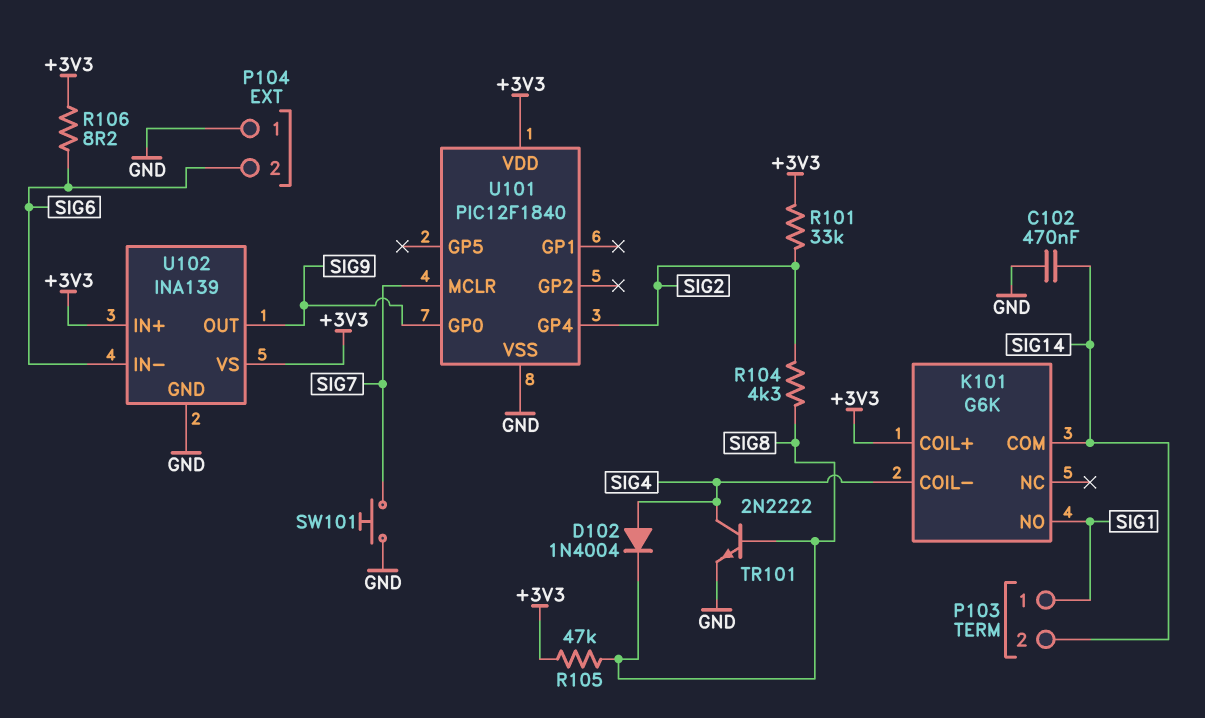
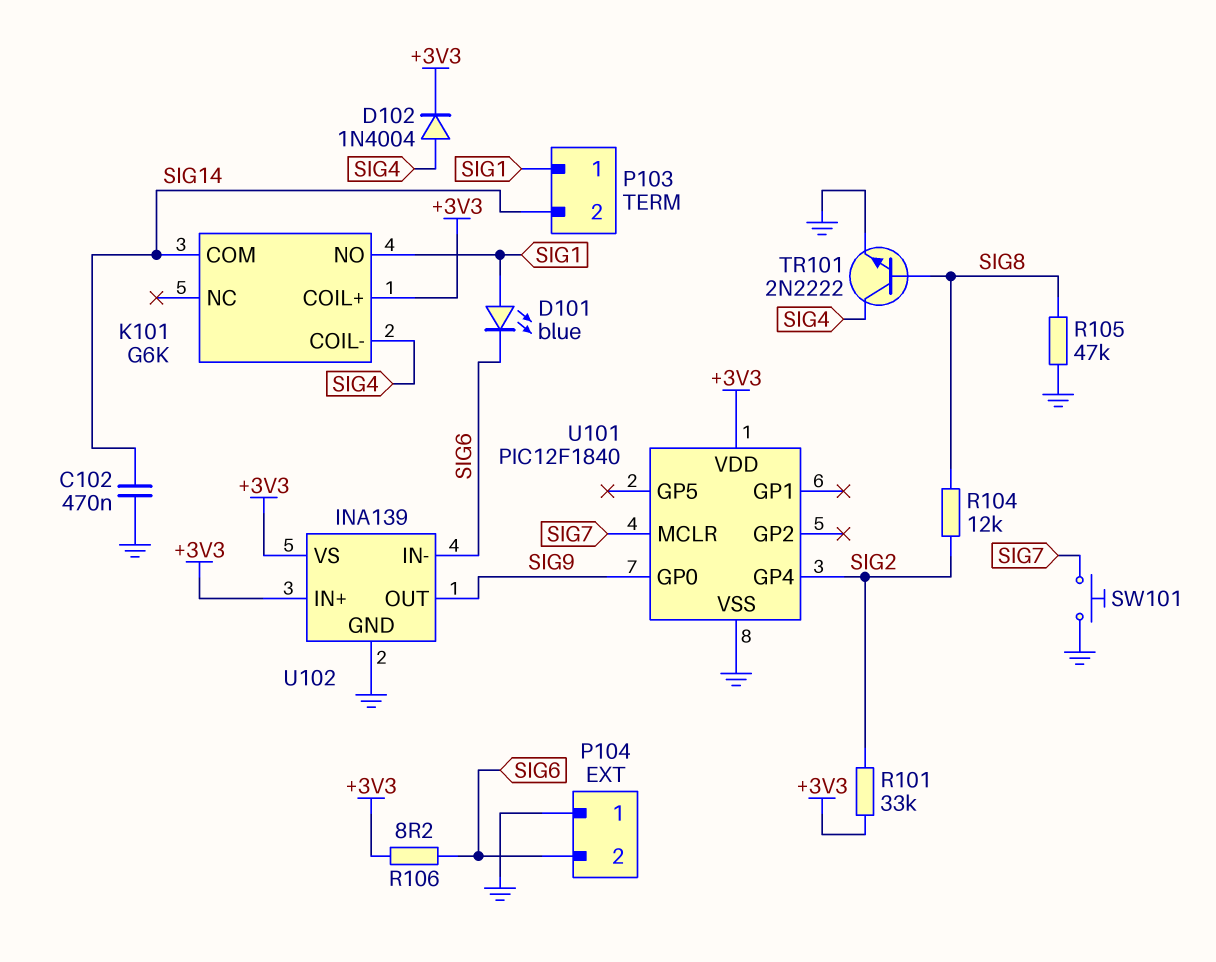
D101: none -> LED blue (A SIG1, K SIG6)
D102: diode 1N4004 (A SIG4, K SIG8) -> diode 1N4004 (A SIG4, K +3V3)
R104: 4.3k (SIG2, SIG8) -> 12k (SIG2, SIG8)
R105: 47k (+3V3, SIG8) -> 47k (GND, SIG8)

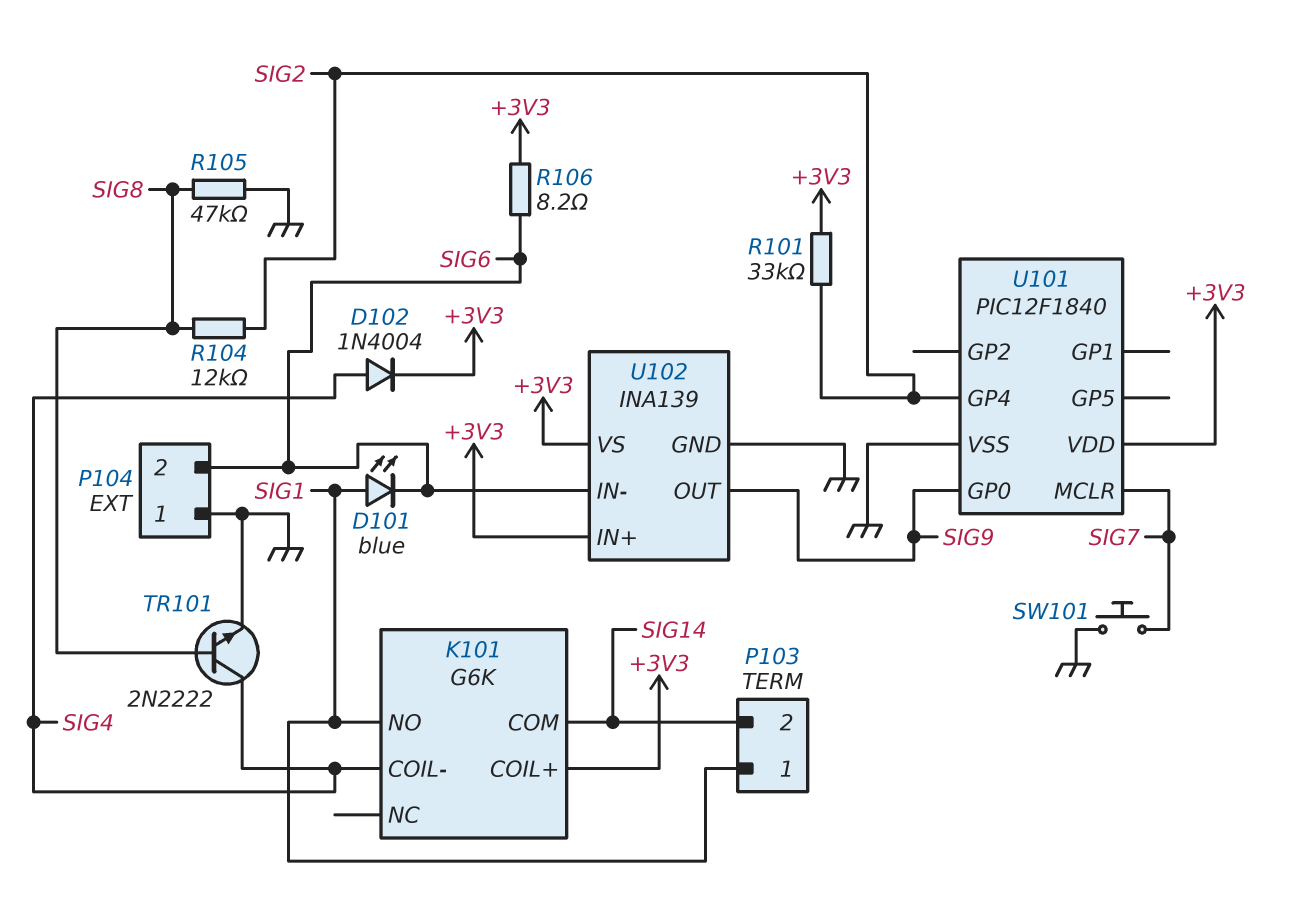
C102: 470nF (GND, SIG14) -> none

